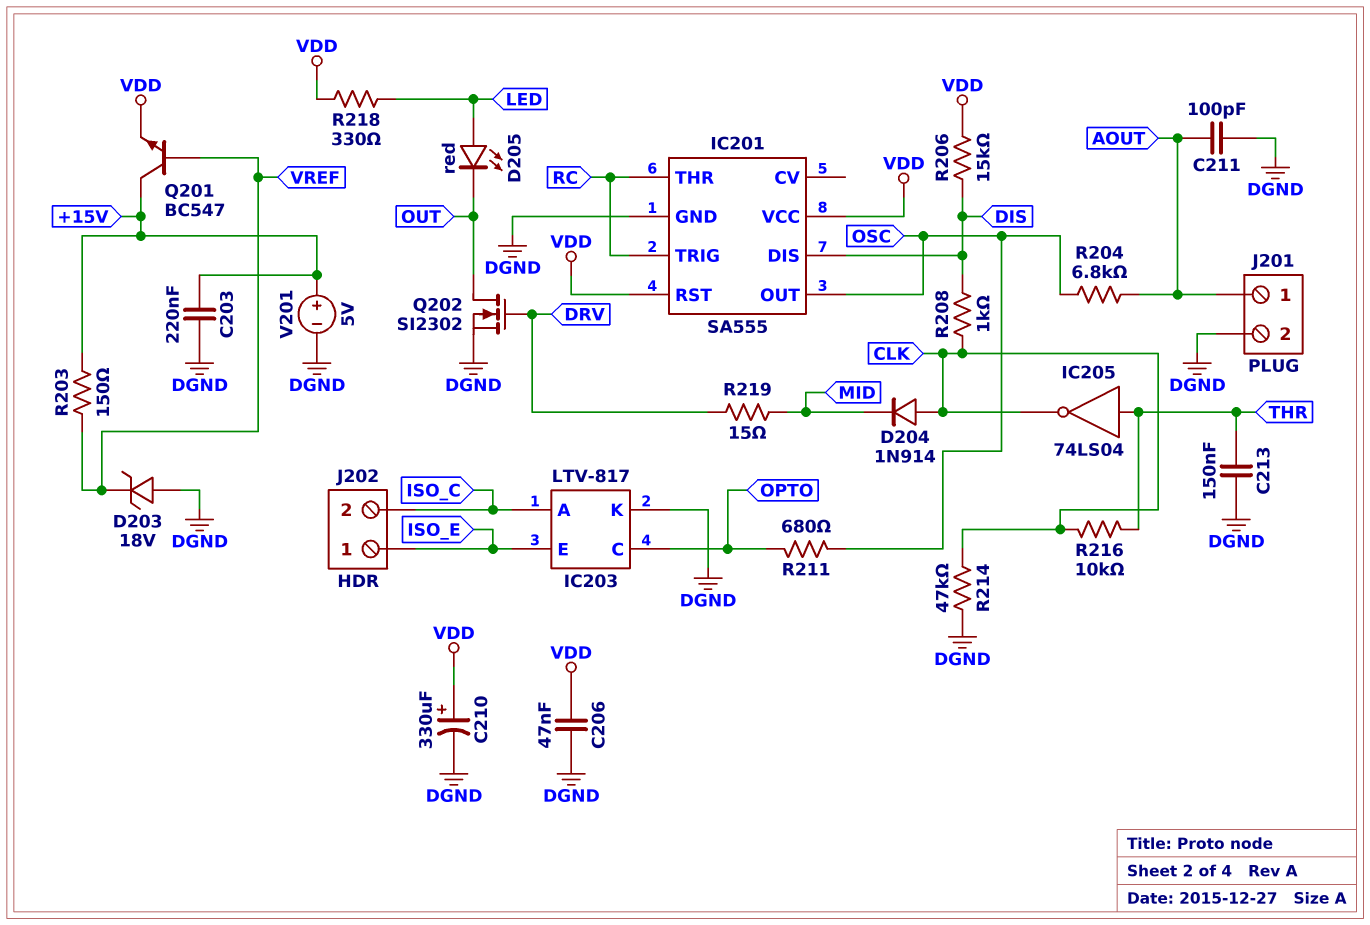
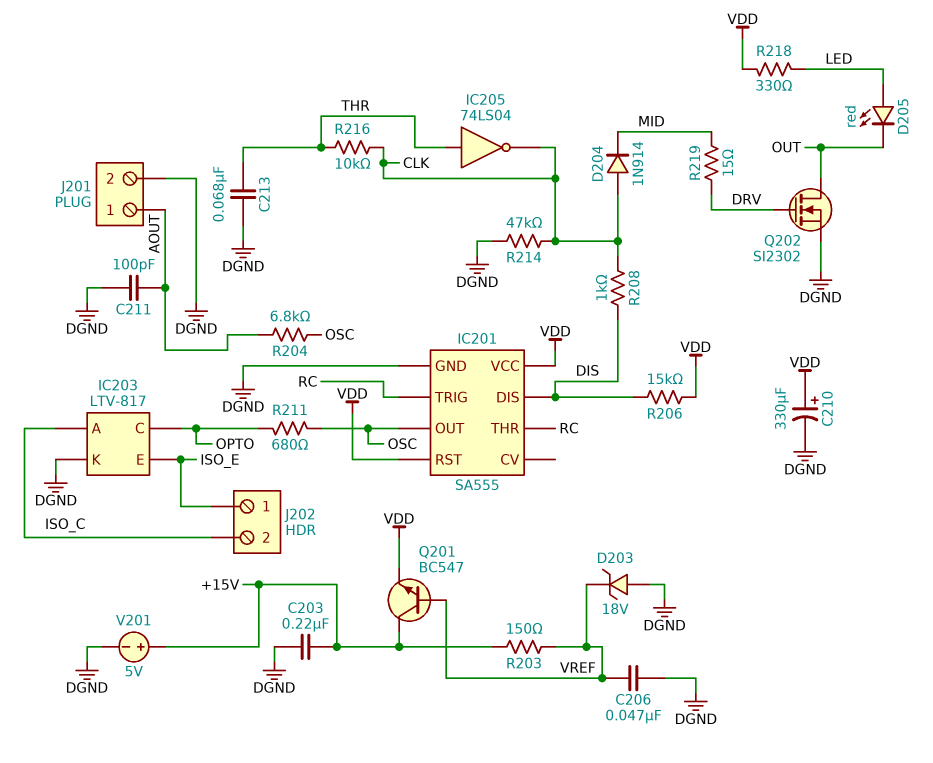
C206: 47nF (DGND, VDD) -> 47nF (DGND, VREF)
C213: 150nF (DGND, THR) -> 68nF (DGND, THR)

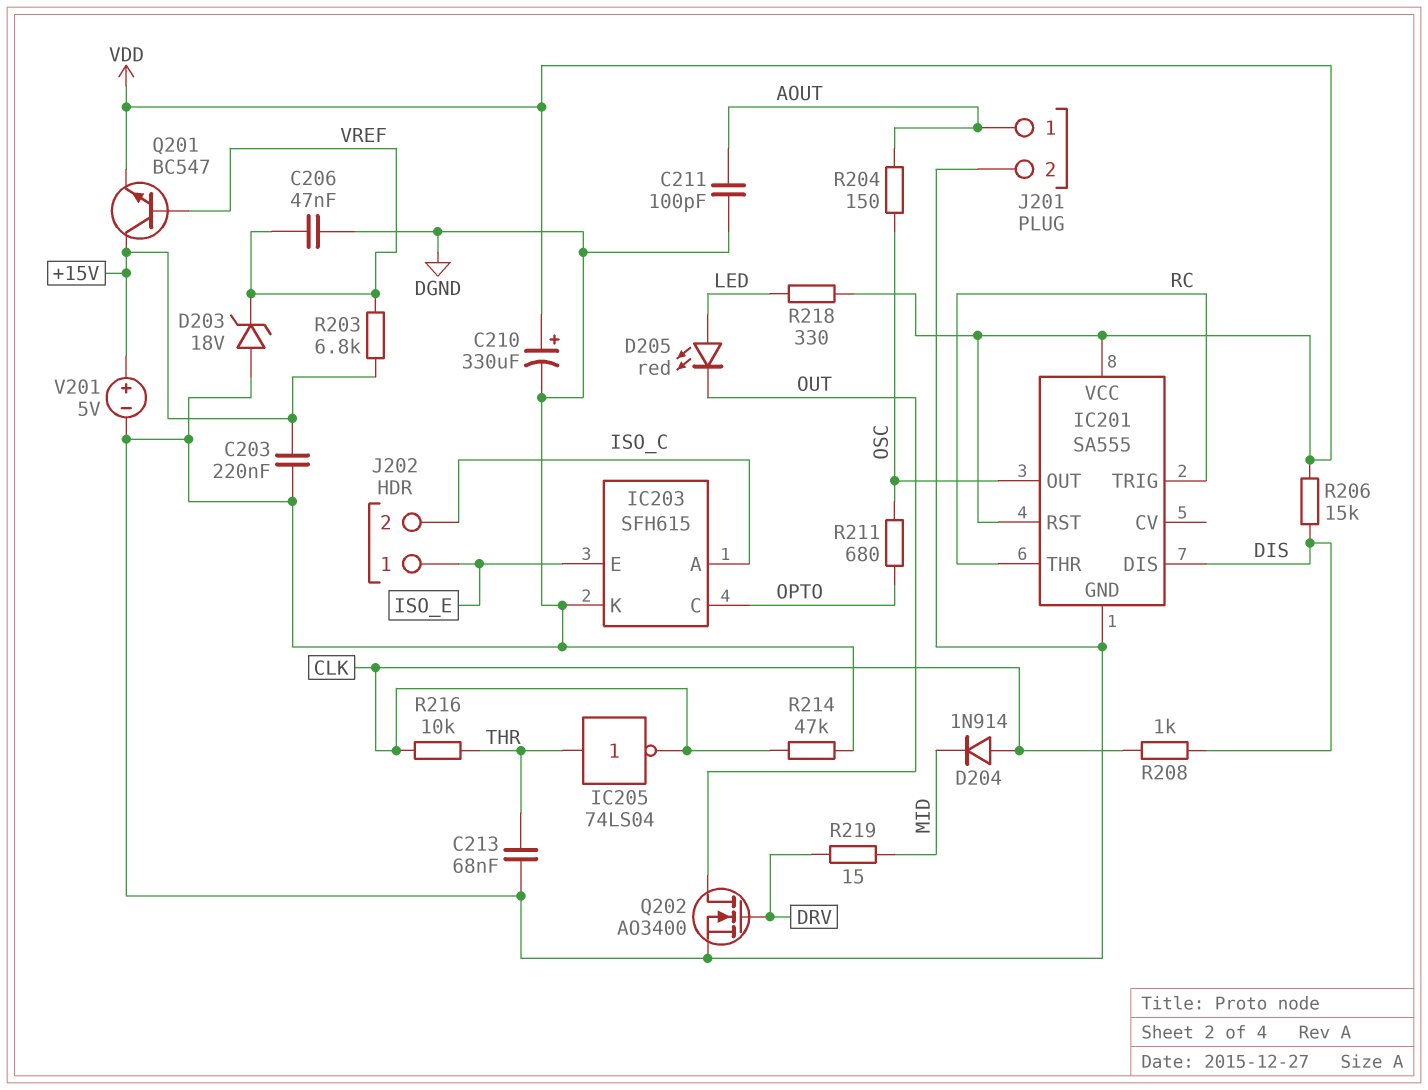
IC203: LTV-817 -> SFH615
Q202: NMOS SI2302 (G DRV, D OUT, S DGND) -> NMOS AO3400 (G DRV, D OUT, S DGND)
R203: 150 (+15V, VREF) -> 6.8k (+15V, VREF)
R204: 6.8k (AOUT, OSC) -> 150 (AOUT, OSC)

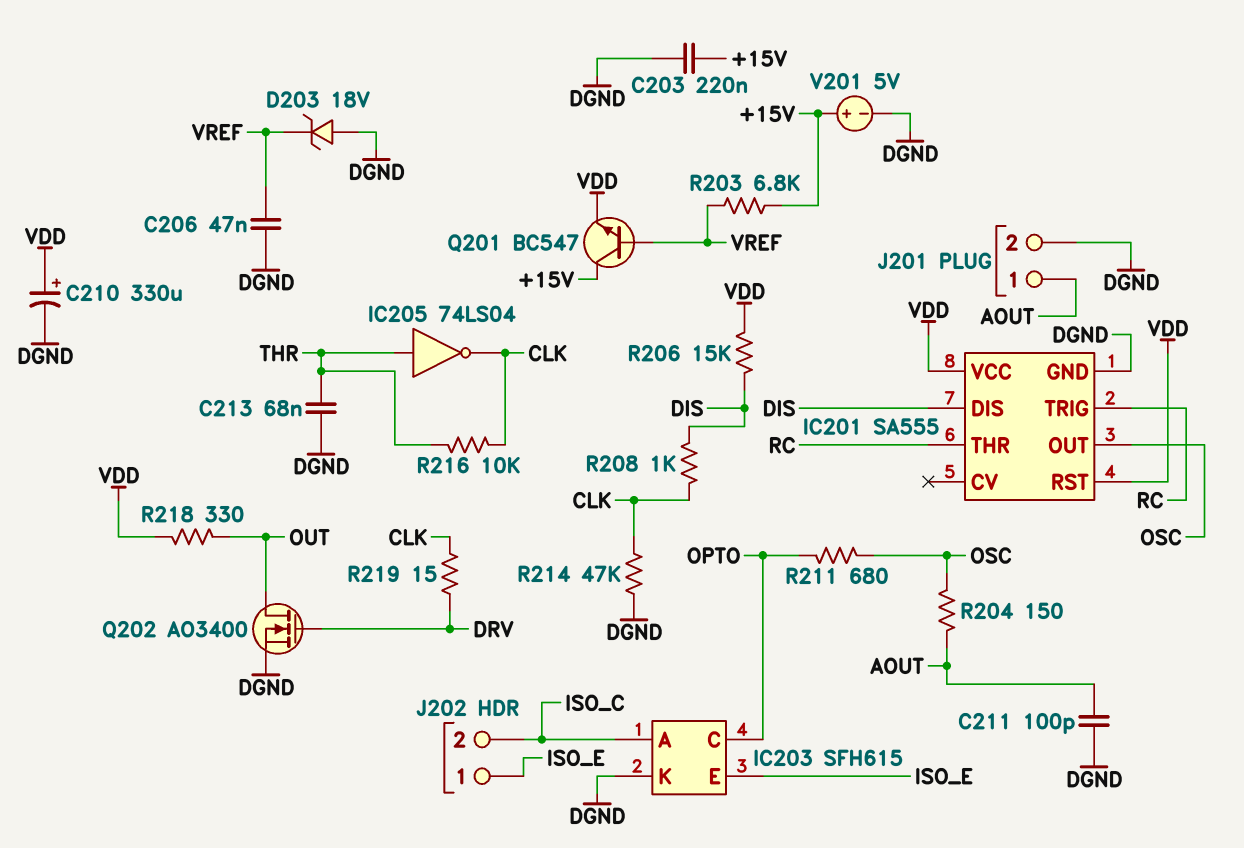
D204: diode 1N914 (A CLK, K MID) -> none
D205: LED red (A LED, K OUT) -> none
R218: 330 (LED, VDD) -> 330 (OUT, VDD)
R219: 15 (DRV, MID) -> 15 (CLK, DRV)

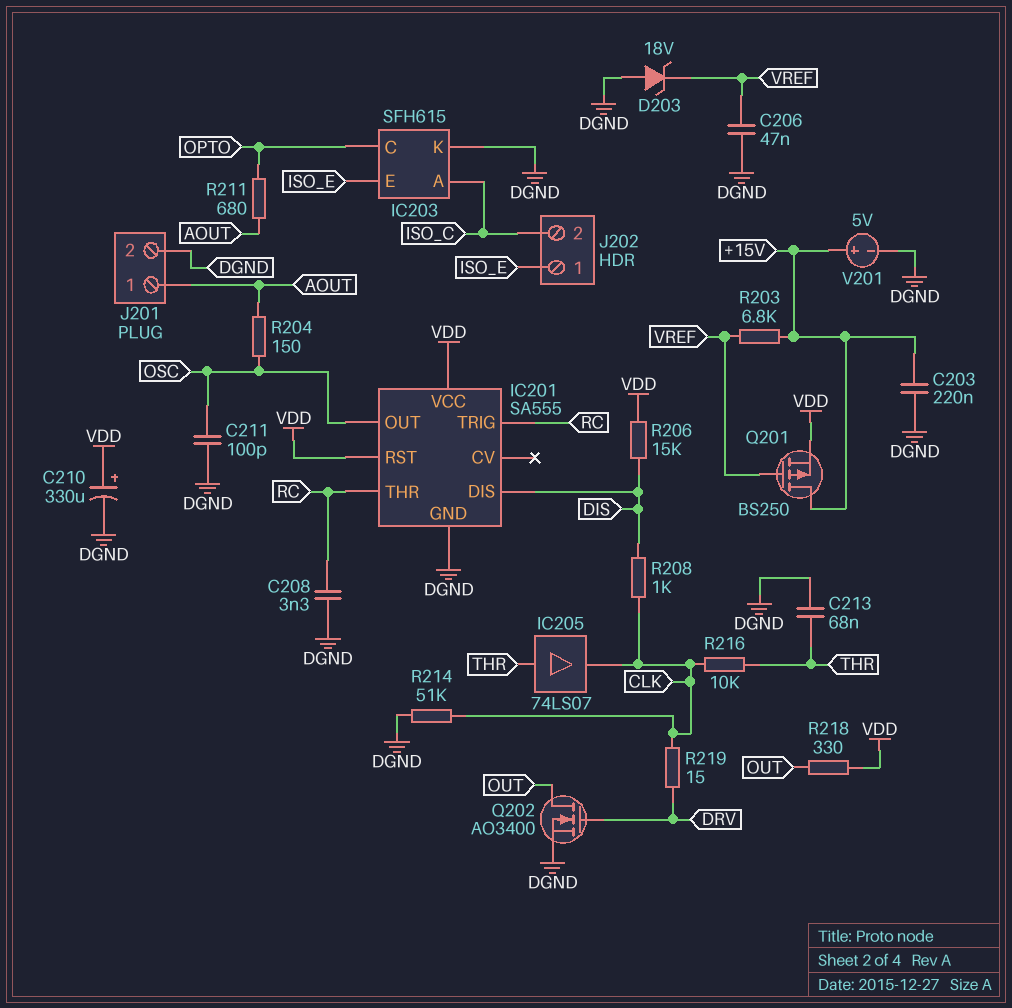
C208: none -> 3.3nF (DGND, RC)
C211: 100pF (AOUT, DGND) -> 100pF (DGND, OSC)
IC205: NOT 74LS04 (in THR, out CLK) -> buffer 74LS07 (in THR, out CLK)
Q201: NPN BC547 (B VREF, C +15V, E VDD) -> PMOS BS250 (G VREF, D +15V, S VDD)
R211: 680 (OPTO, OSC) -> 680 (AOUT, OPTO)
R214: 47k (CLK, DGND) -> 51k (CLK, DGND)

